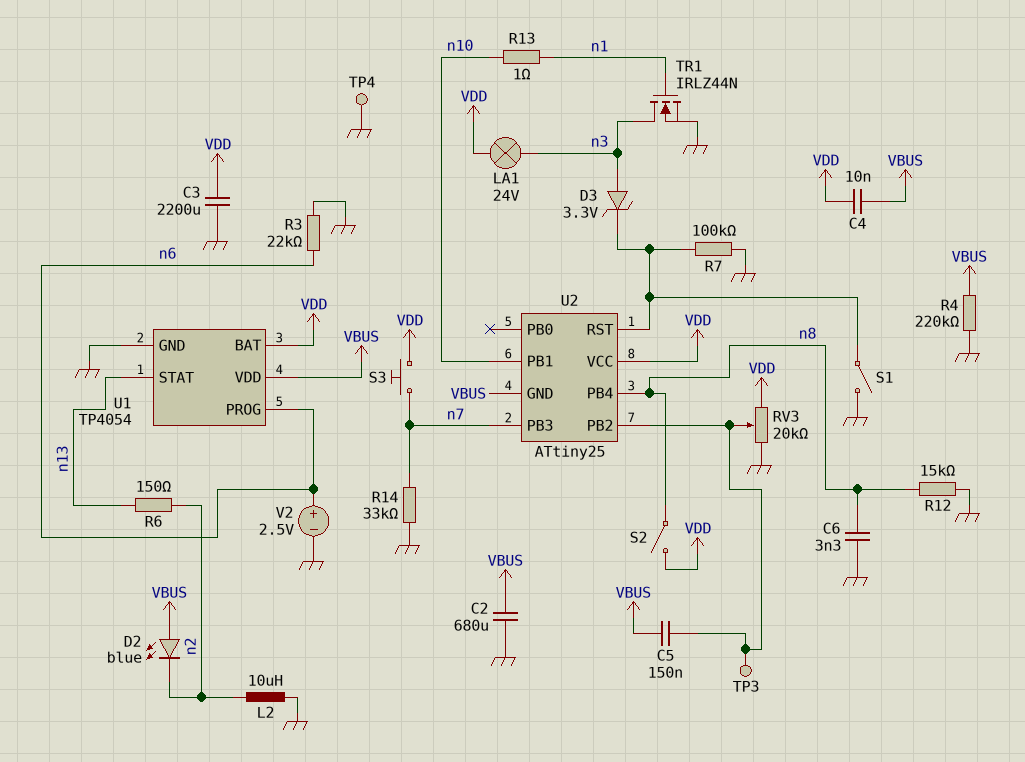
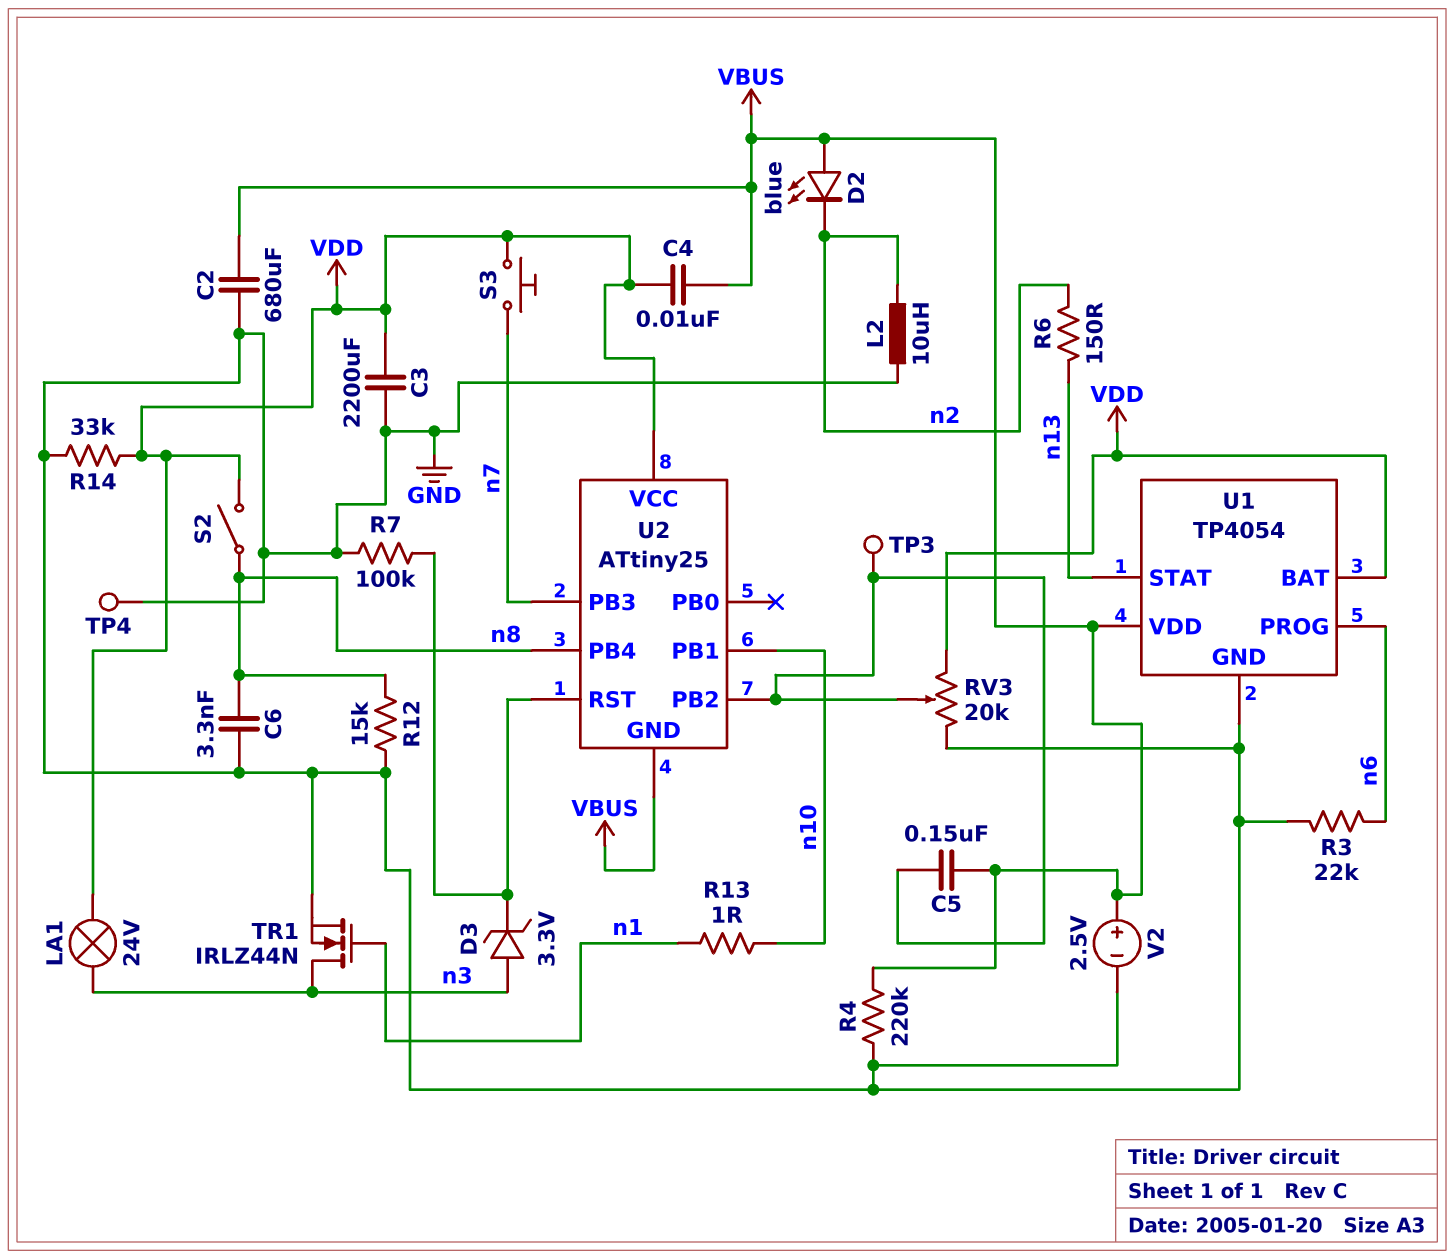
R14: 33k (GND, n7) -> 33k (GND, VDD)
S1: switch (GND, U2/RST) -> none
V2: 2.5V (plus n6, minus GND) -> 2.5V (plus VBUS, minus GND)

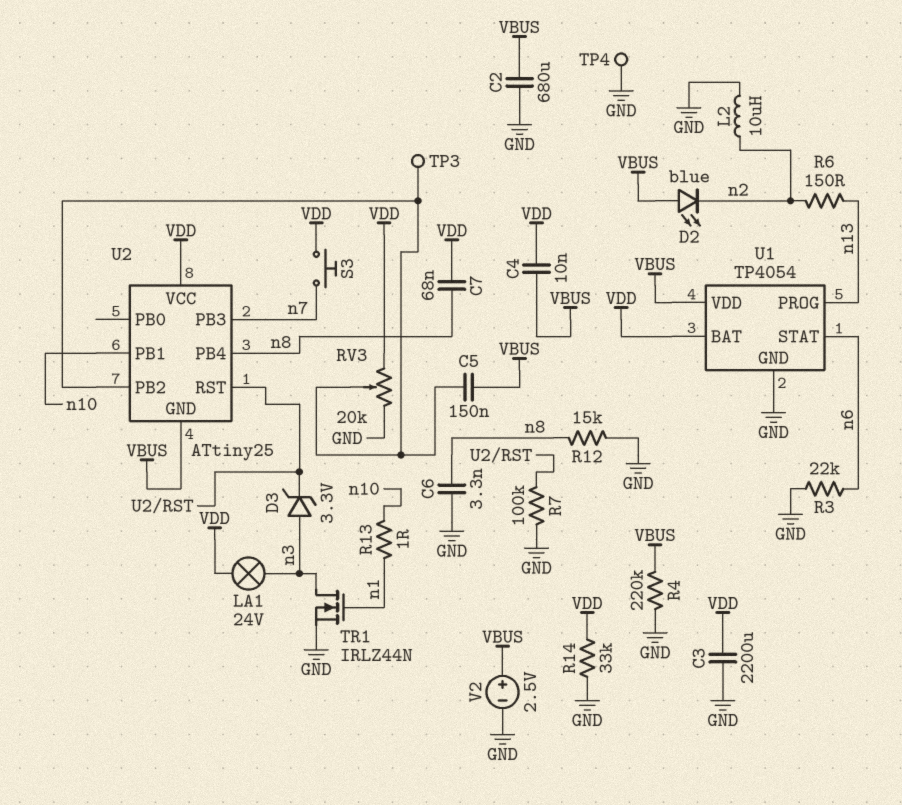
C7: none -> 68nF (VDD, n8)
S2: switch (VDD, n8) -> none
U1 pin PROG: n6 -> n13
U1 pin STAT: n13 -> n6

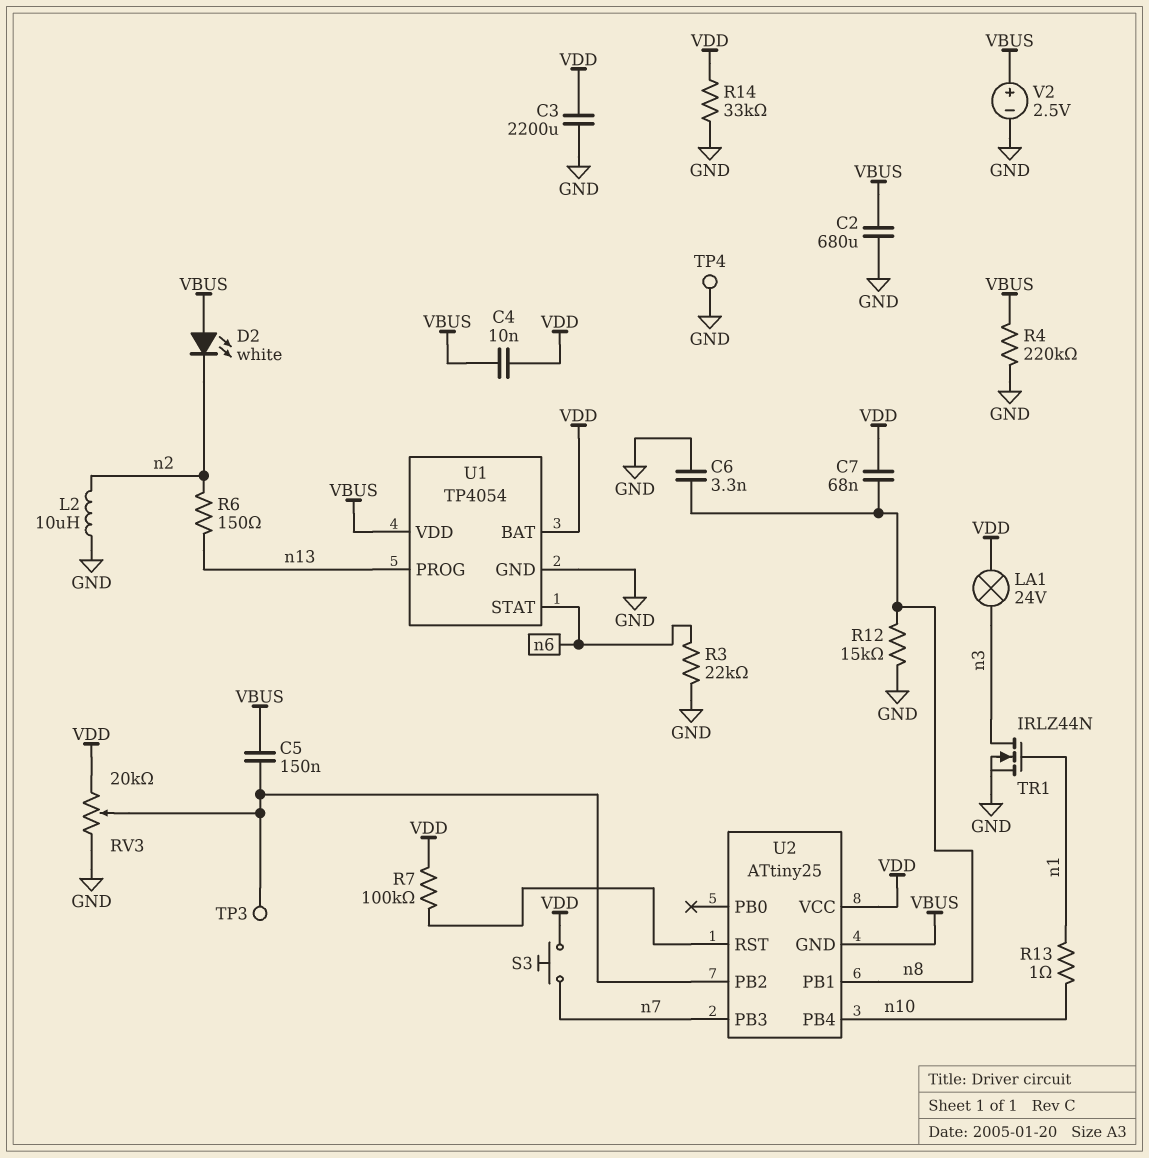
D2: LED blue (A VBUS, K n2) -> LED white (A VBUS, K n2)
D3: zener 3.3V (A n3, K U2/RST) -> none
R7: 100k (GND, U2/RST) -> 100k (U2/RST, VDD)
U2 pin PB1: n10 -> n8
U2 pin PB4: n8 -> n10

